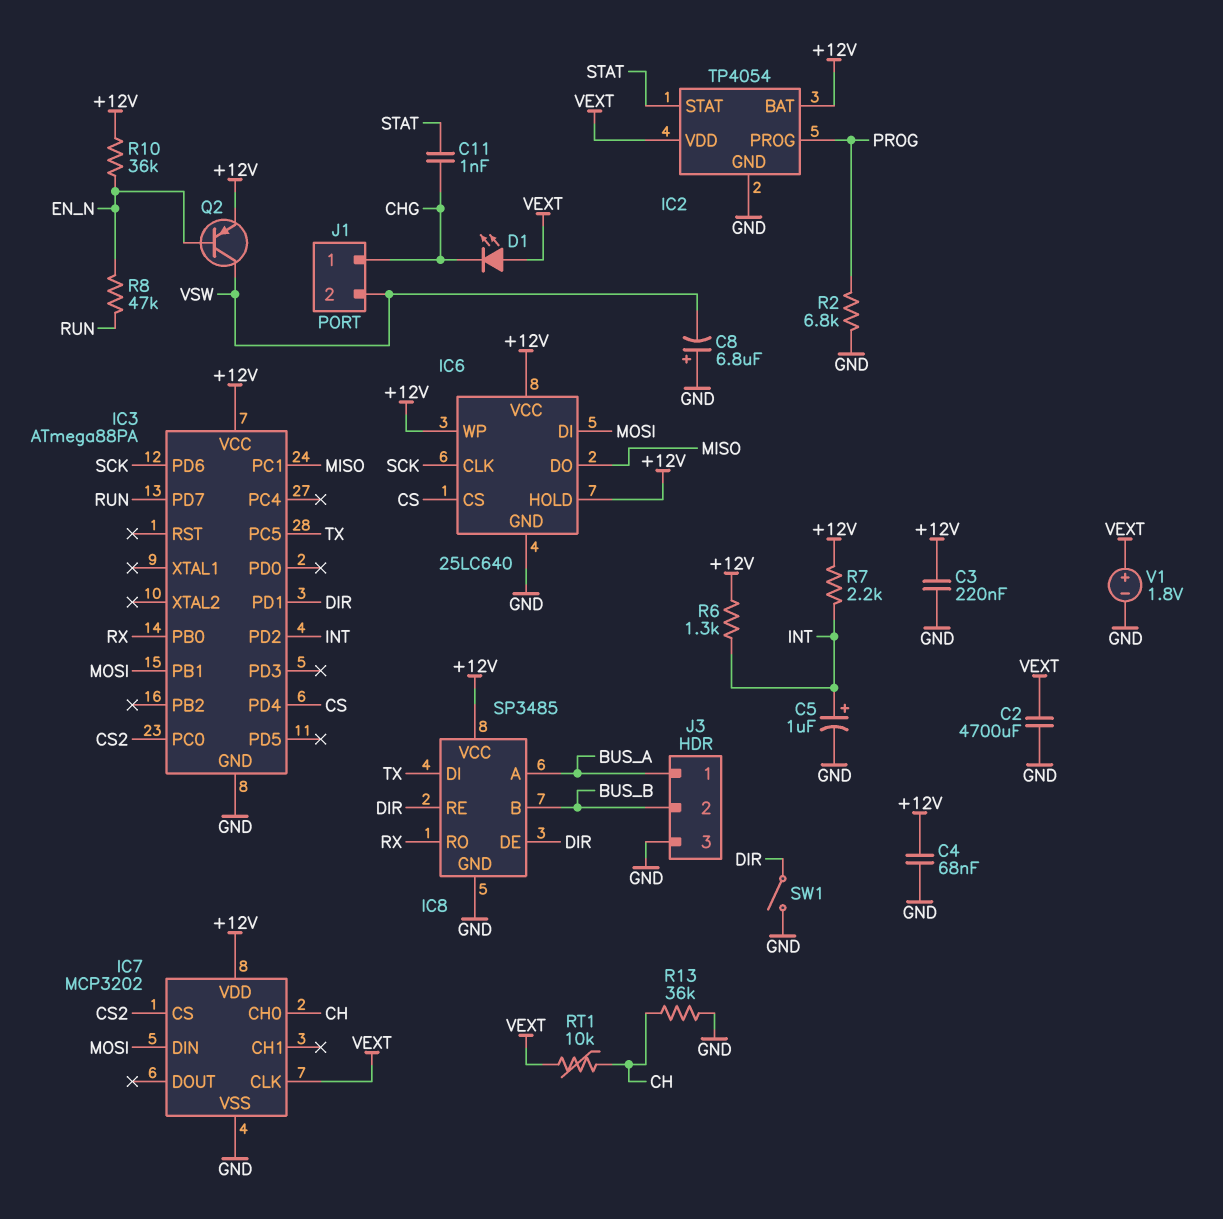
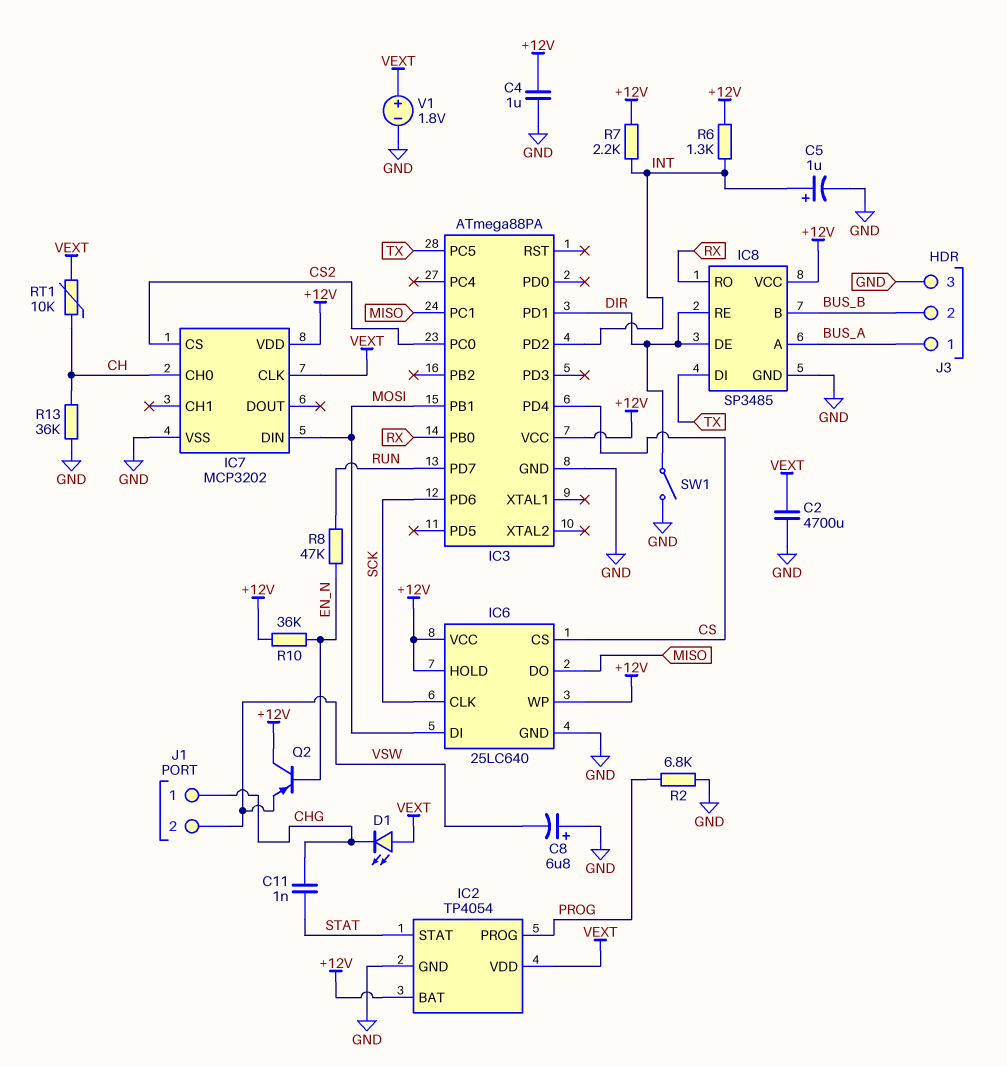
C3: 220nF (+12V, GND) -> none
C4: 68nF (+12V, GND) -> 1uF (+12V, GND)
Q2: PNP (B EN_N, C VSW, E +12V) -> PNP (B EN_N, C +12V, E VSW)

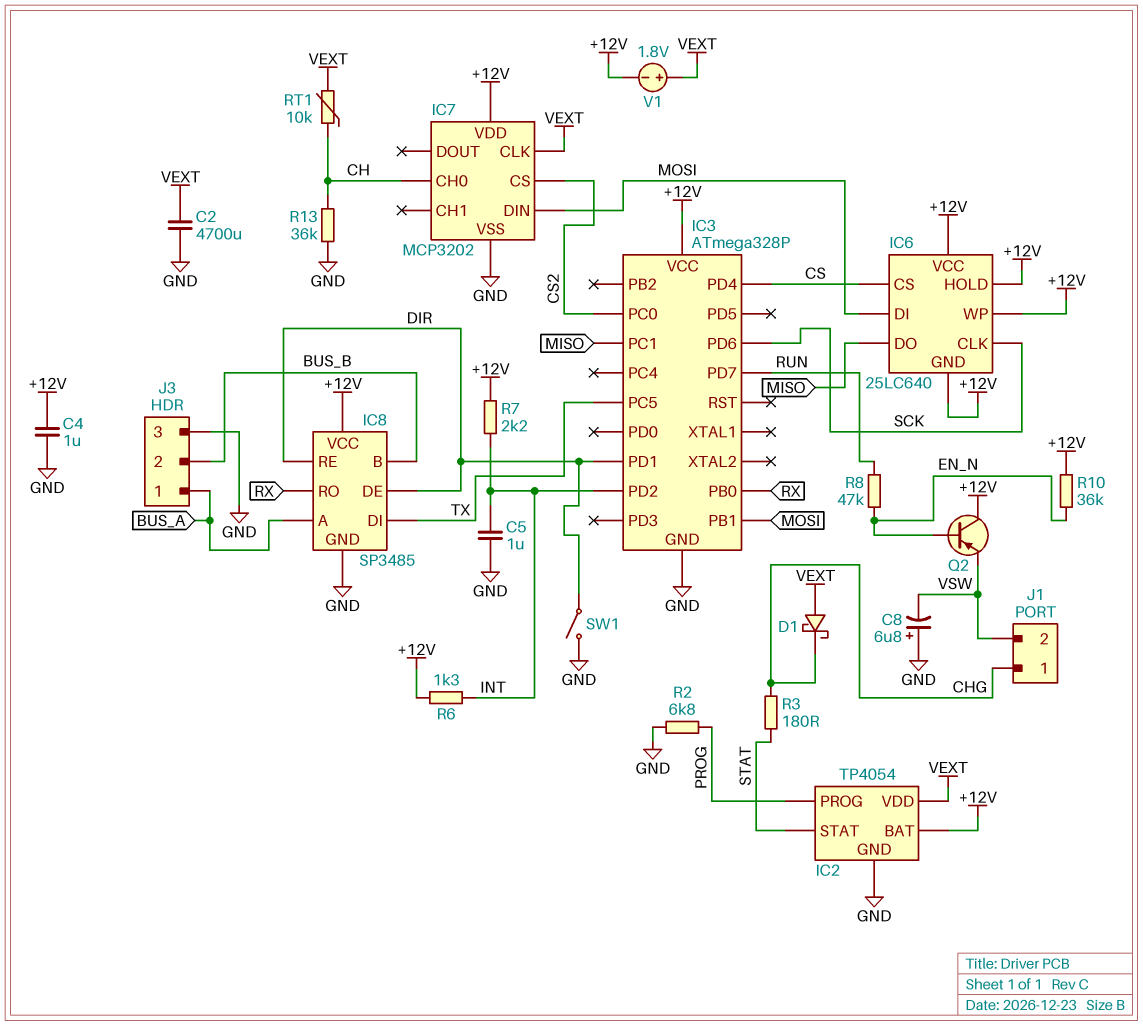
C5: 1uF (plus INT, minus GND) -> 1uF (GND, INT)
C11: 1nF (CHG, STAT) -> none
D1: LED (A VEXT, K CHG) -> schottky (A VEXT, K CHG)
IC3: ATmega88PA -> ATmega328P
IC6 pin GND: GND -> +12V
R3: none -> 180 (CHG, STAT)
V1: 1.8V (plus VEXT, minus GND) -> 1.8V (plus VEXT, minus +12V)

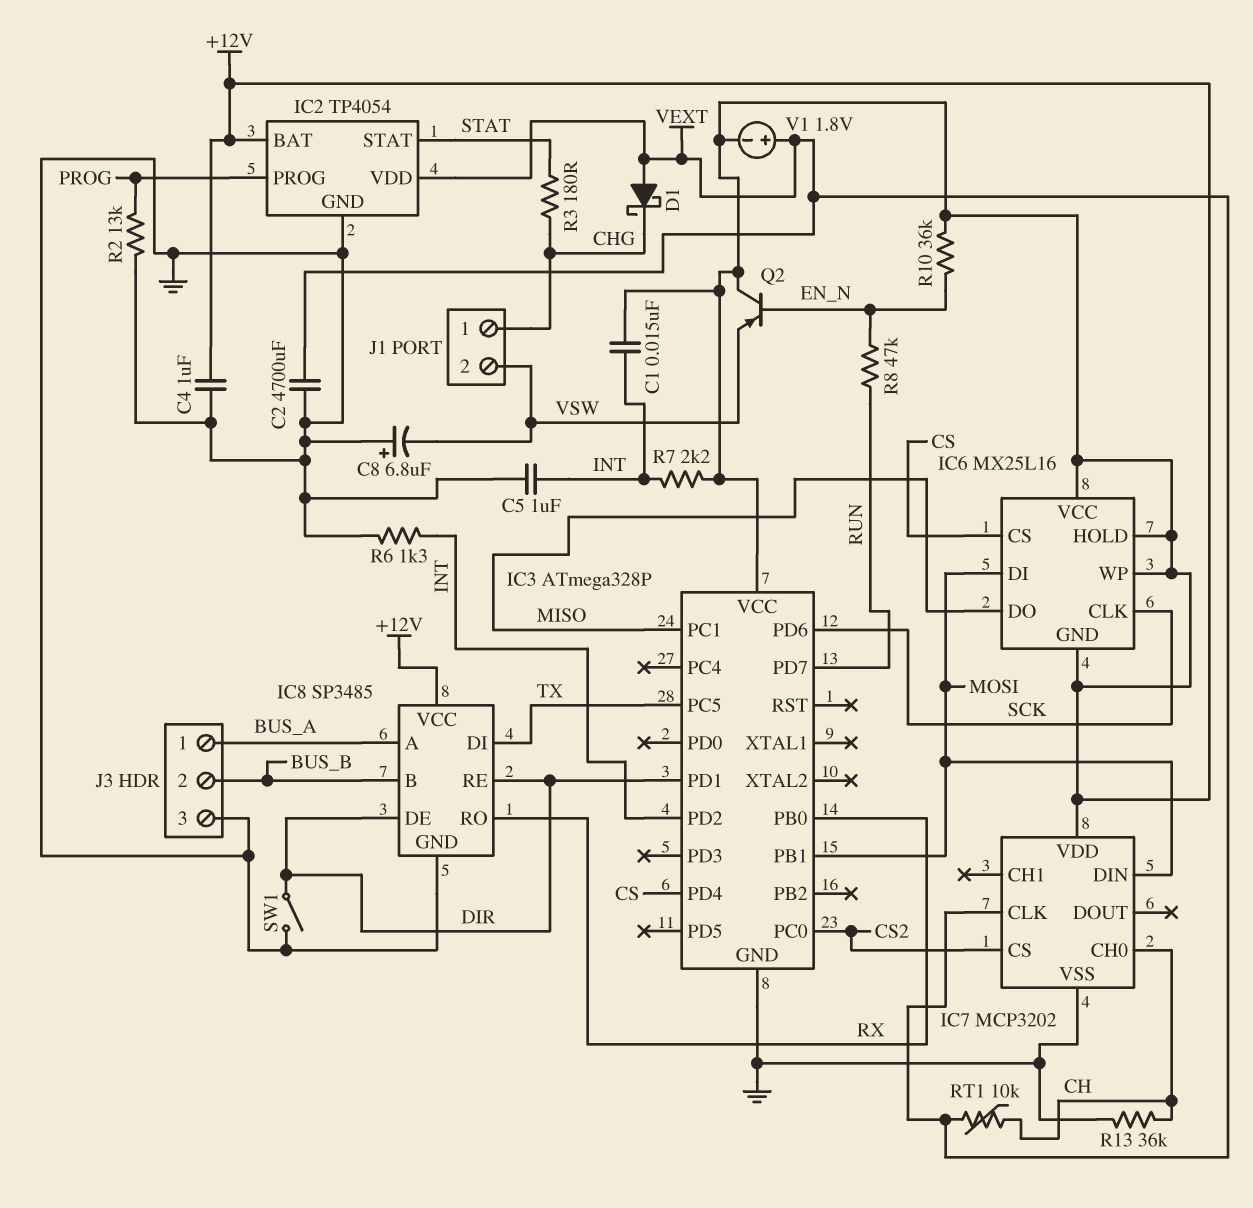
C1: none -> 15nF (+12V, INT)
IC6: 25LC640 -> MX25L16
R2: 6.8k (GND, PROG) -> 13k (GND, PROG)
R6: 1.3k (+12V, INT) -> 1.3k (GND, INT)

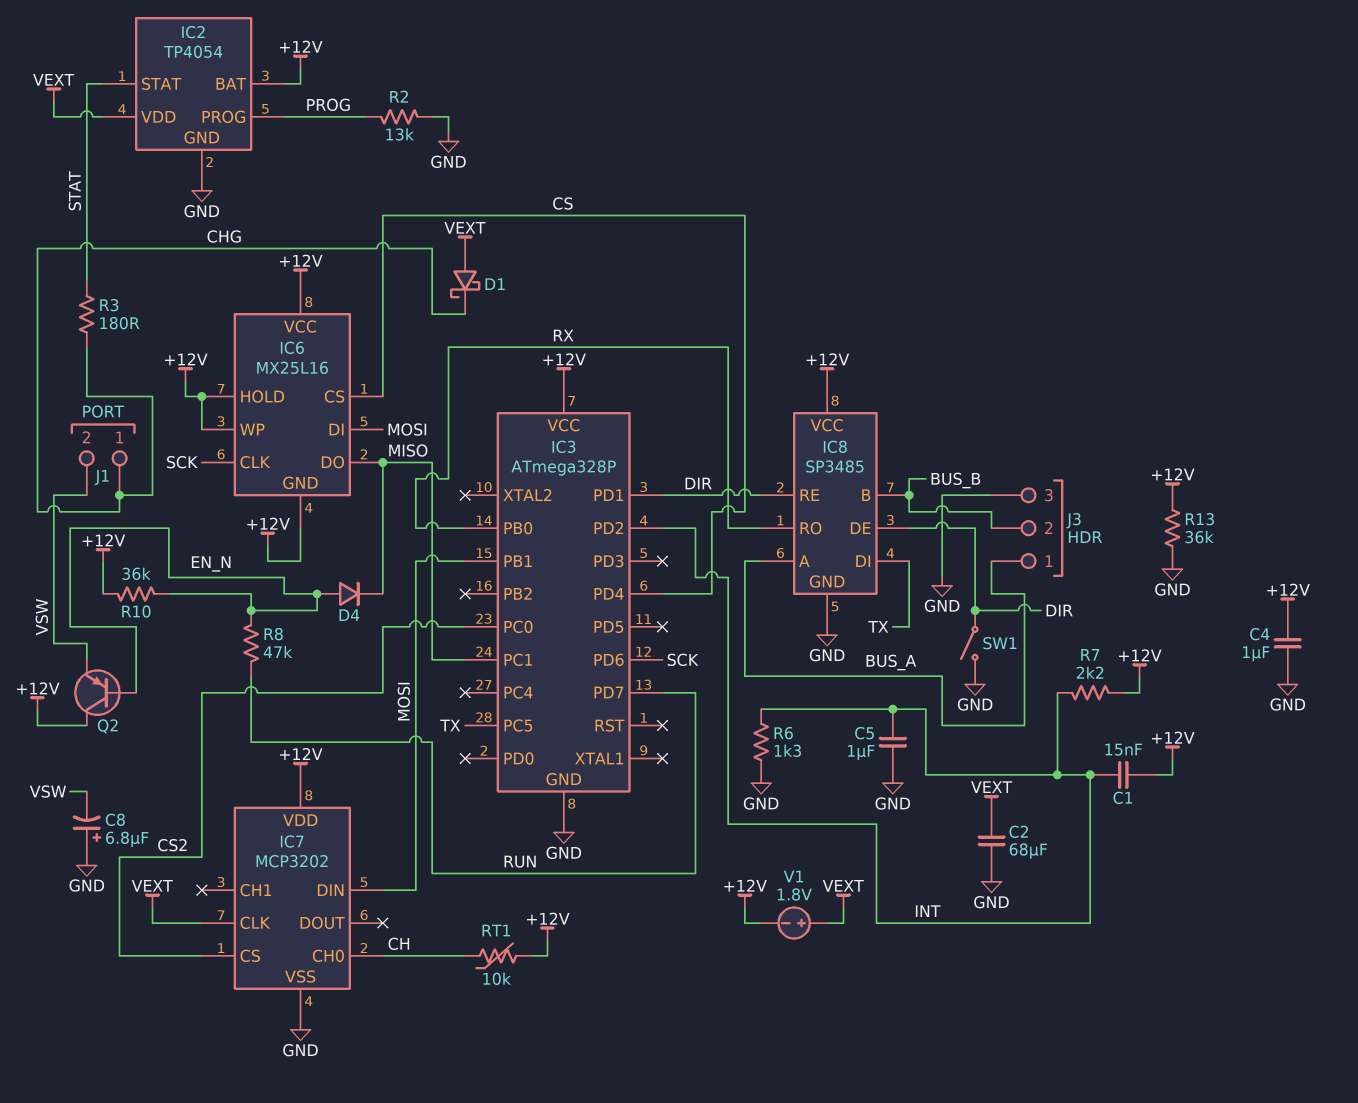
C2: 4700uF (GND, VEXT) -> 68uF (GND, VEXT)
D4: none -> diode (A EN_N, K MISO)
R13: 36k (CH, GND) -> 36k (+12V, GND)
RT1: 10k (CH, VEXT) -> 10k (+12V, CH)

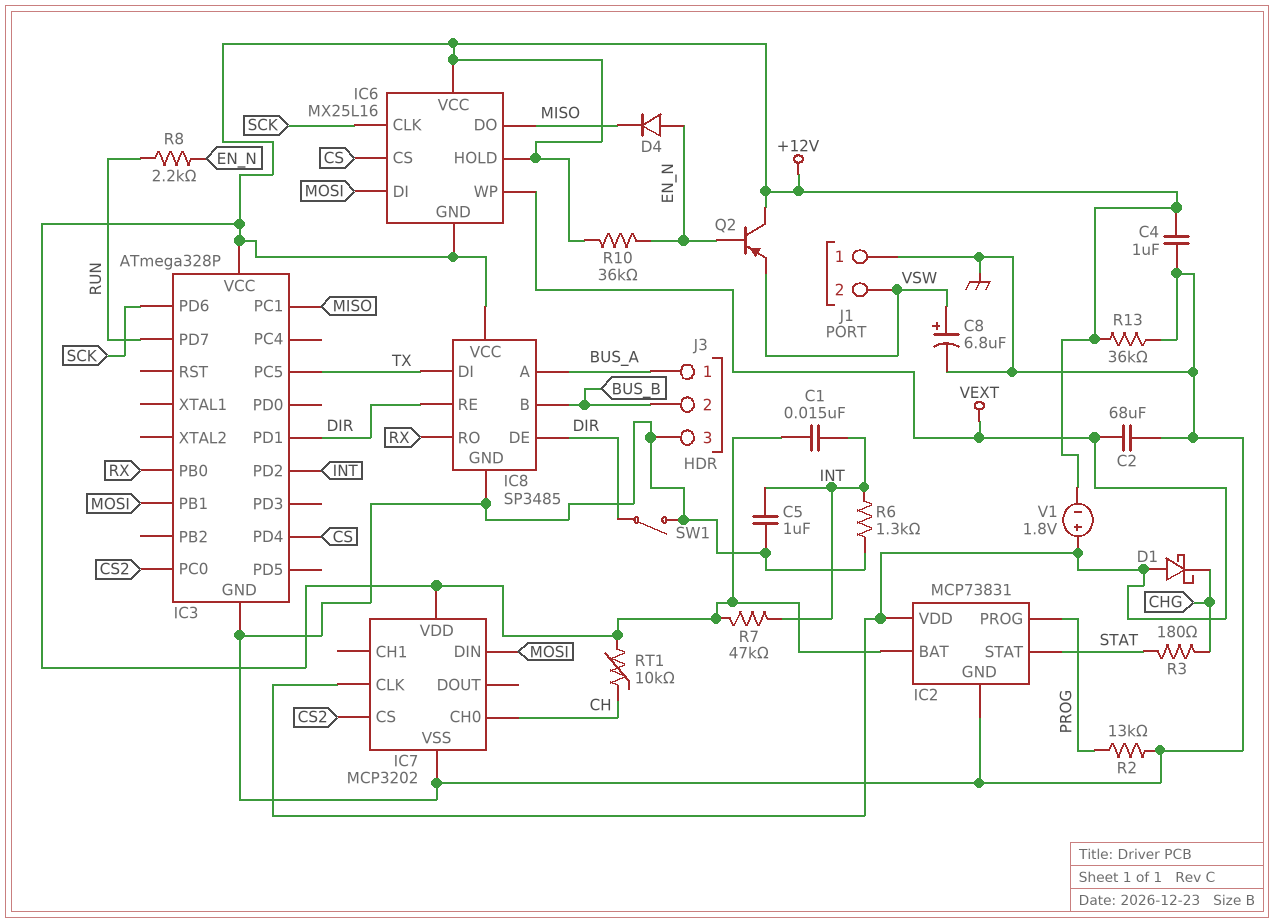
C8: 6.8uF (plus GND, minus VSW) -> 6.8uF (plus VSW, minus GND)
IC2: TP4054 -> MCP73831
IC6 pin WP: +12V -> VEXT
J1 pin 1: CHG -> GND
R7: 2.2k (+12V, INT) -> 47k (+12V, INT)
R8: 47k (EN_N, RUN) -> 2.2k (EN_N, RUN)

